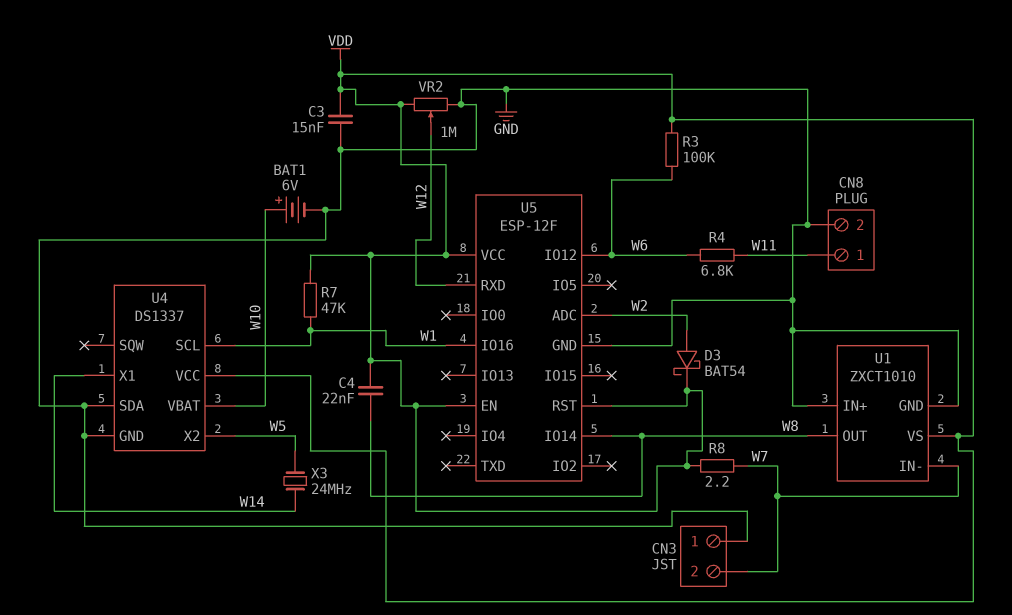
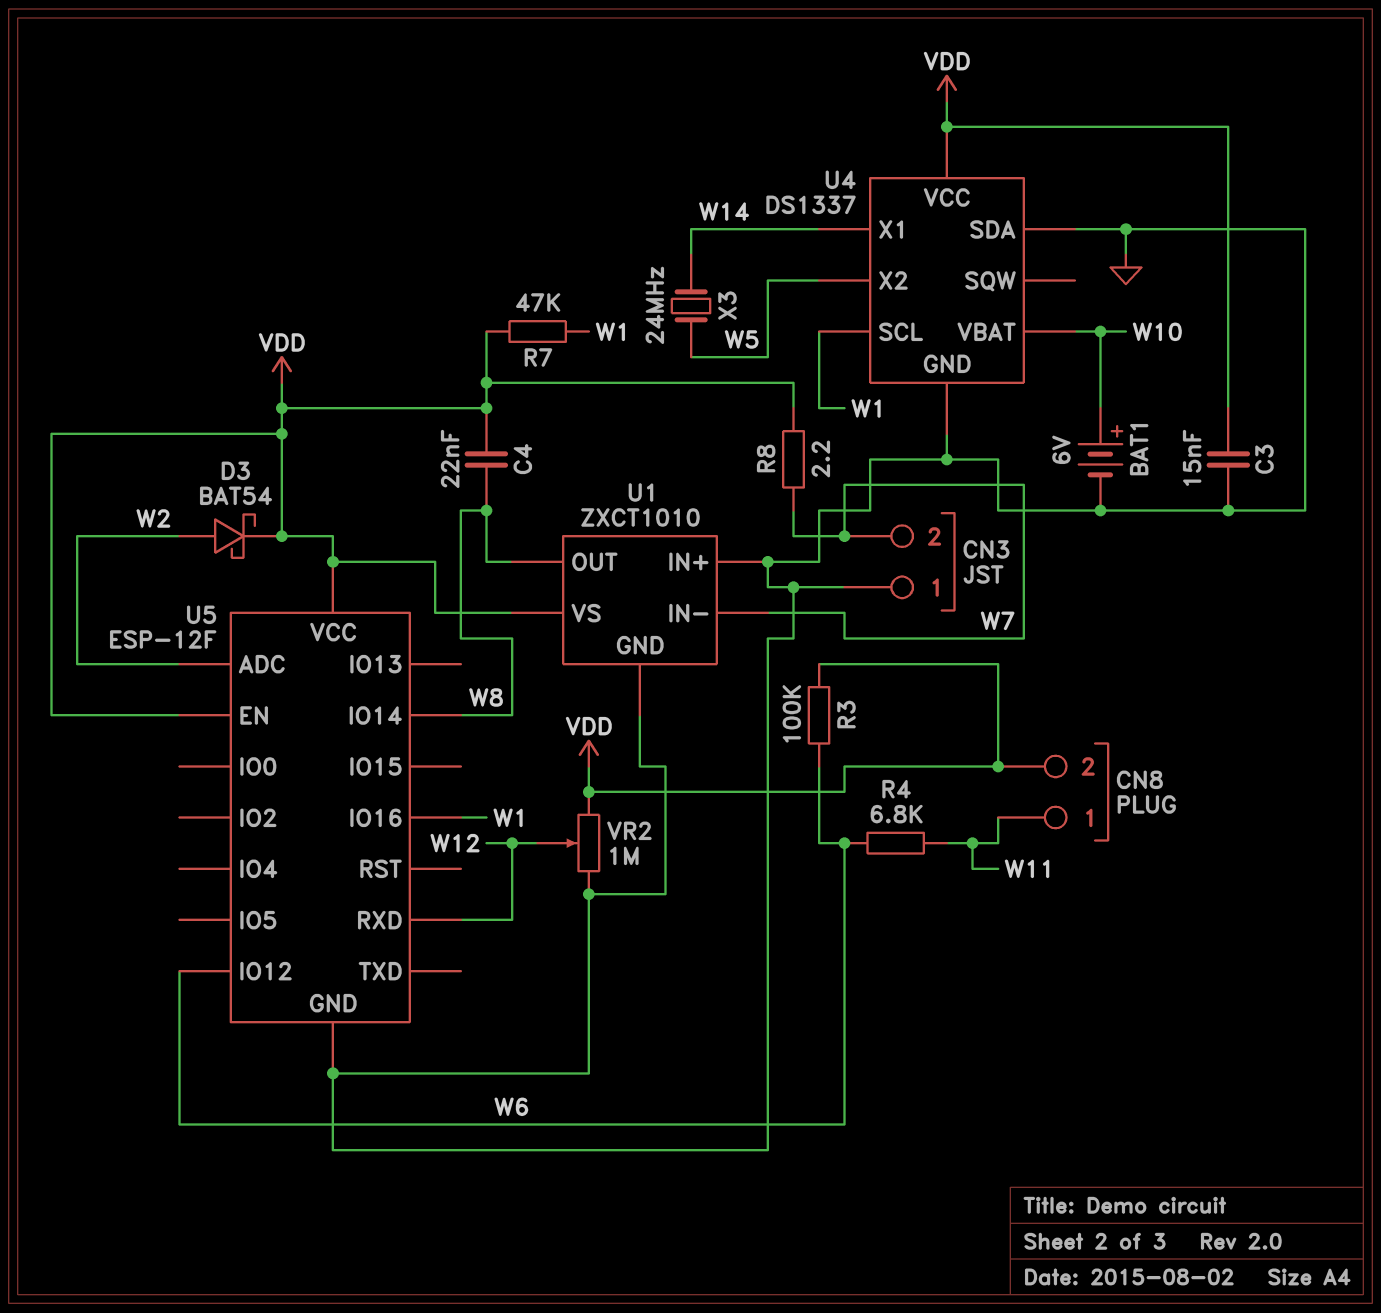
CN8 pin 2: GND -> VDD
U5 pin RST: VDD -> none

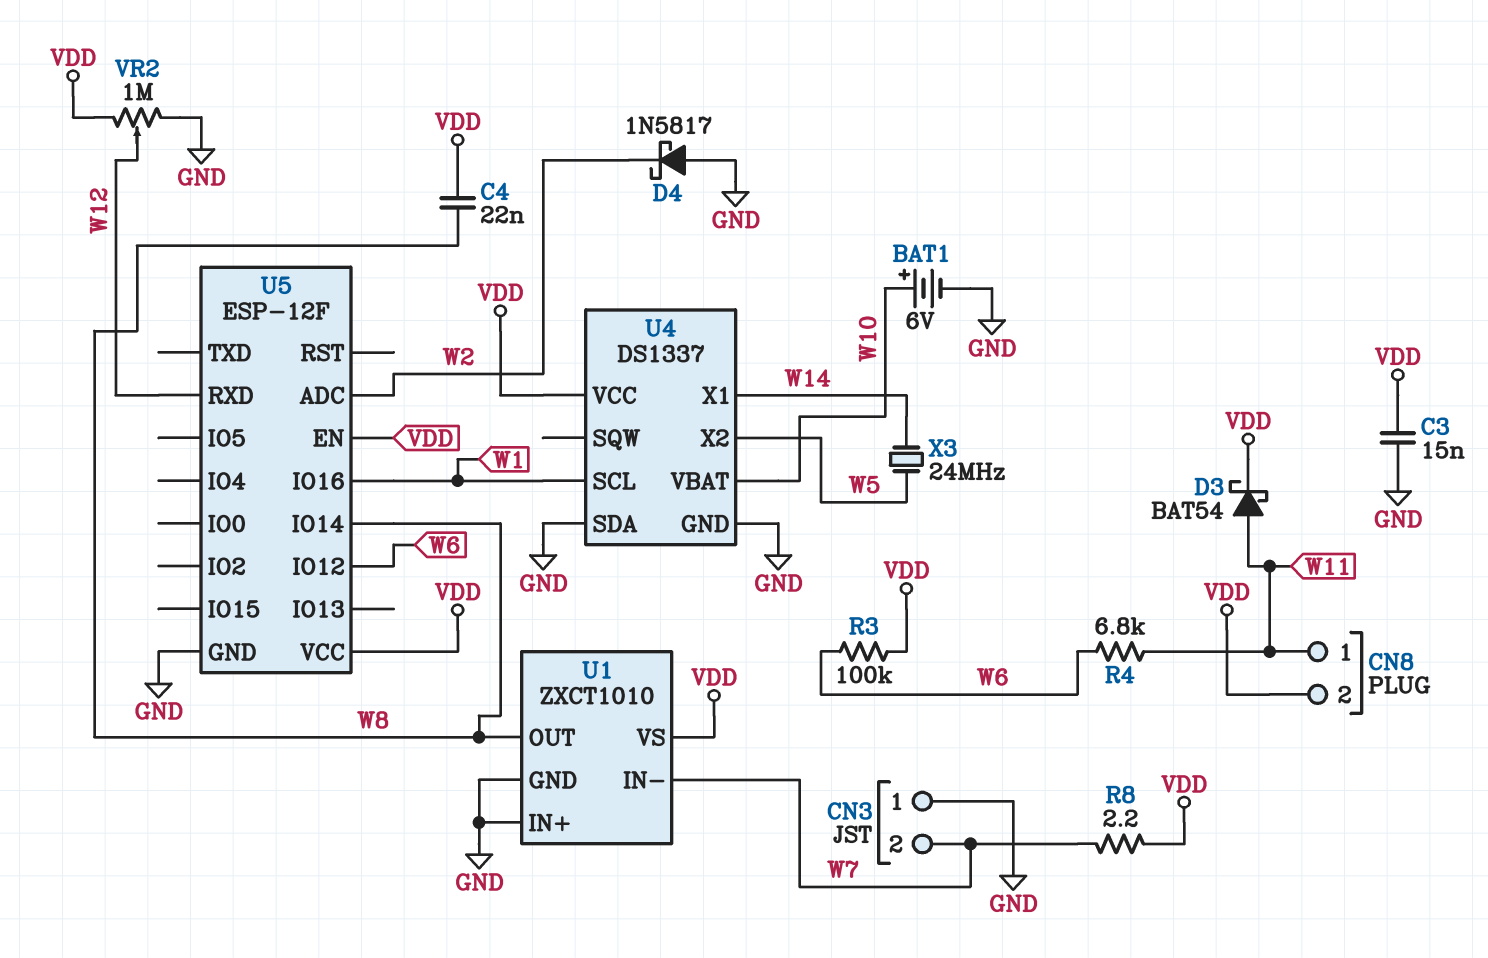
D3: schottky BAT54 (A W2, K VDD) -> schottky BAT54 (A W11, K VDD)
D4: none -> schottky 1N5817 (A GND, K W2)
R7: 47k (VDD, W1) -> none

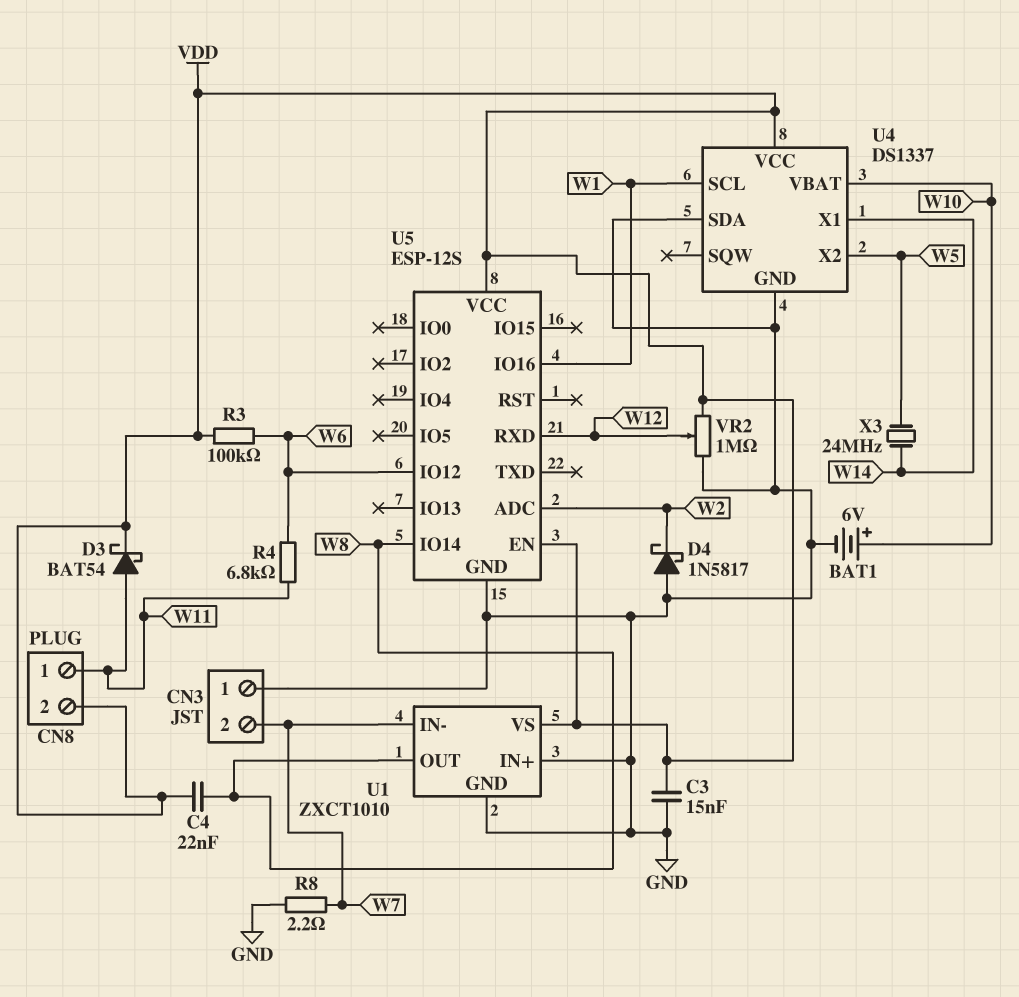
R8: 2.2 (VDD, W7) -> 2.2 (GND, W7)
U5: ESP-12F -> ESP-12S

